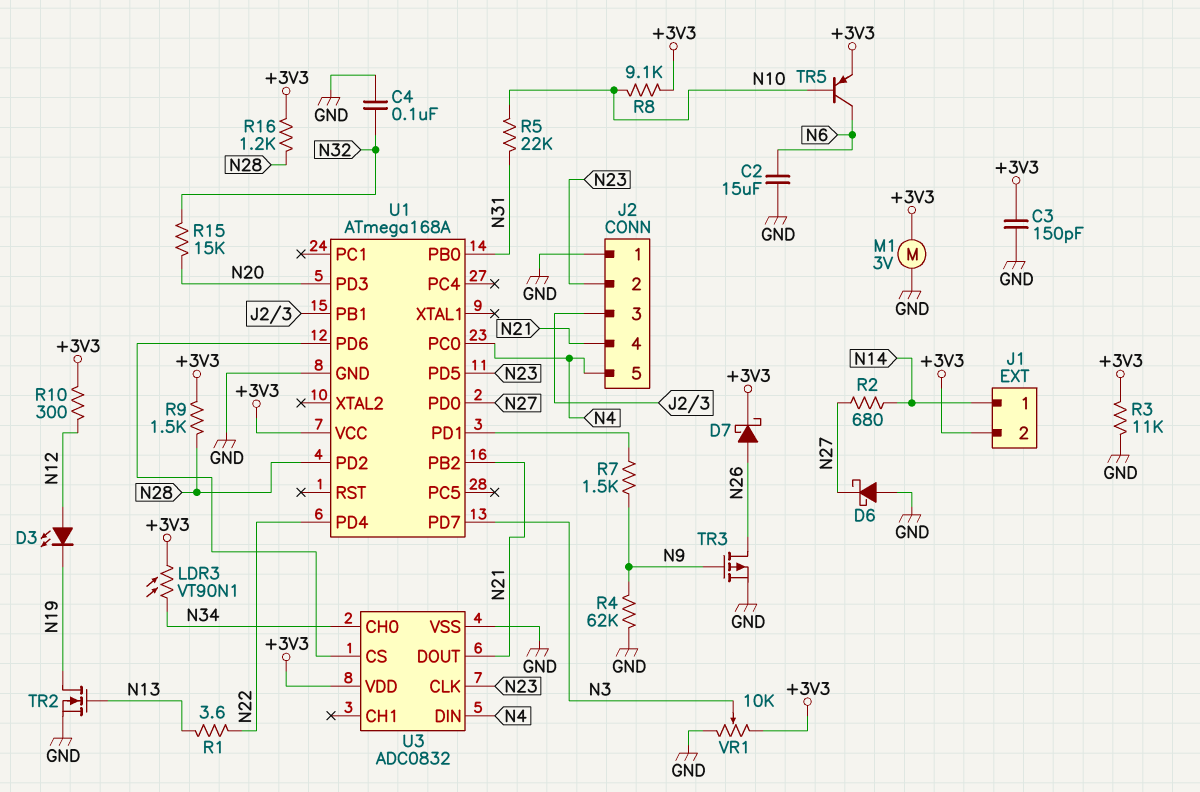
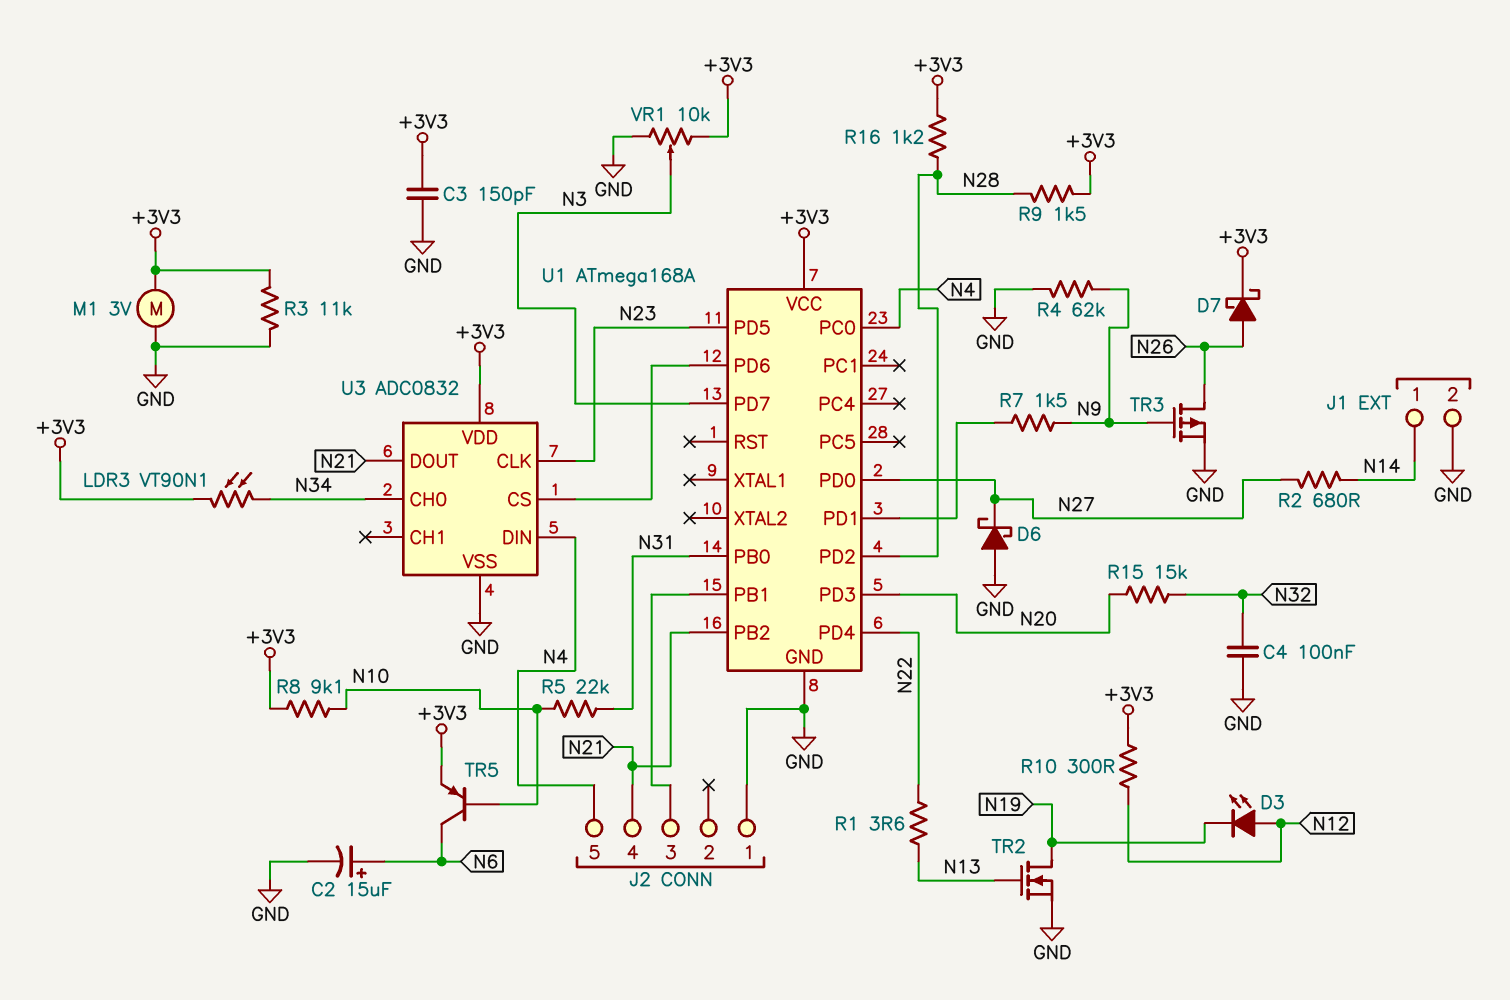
C2: 15uF (GND, N6) -> 15uF (plus N6, minus GND)
J1 pin 2: +3V3 -> GND
J2 pin 2: N23 -> none

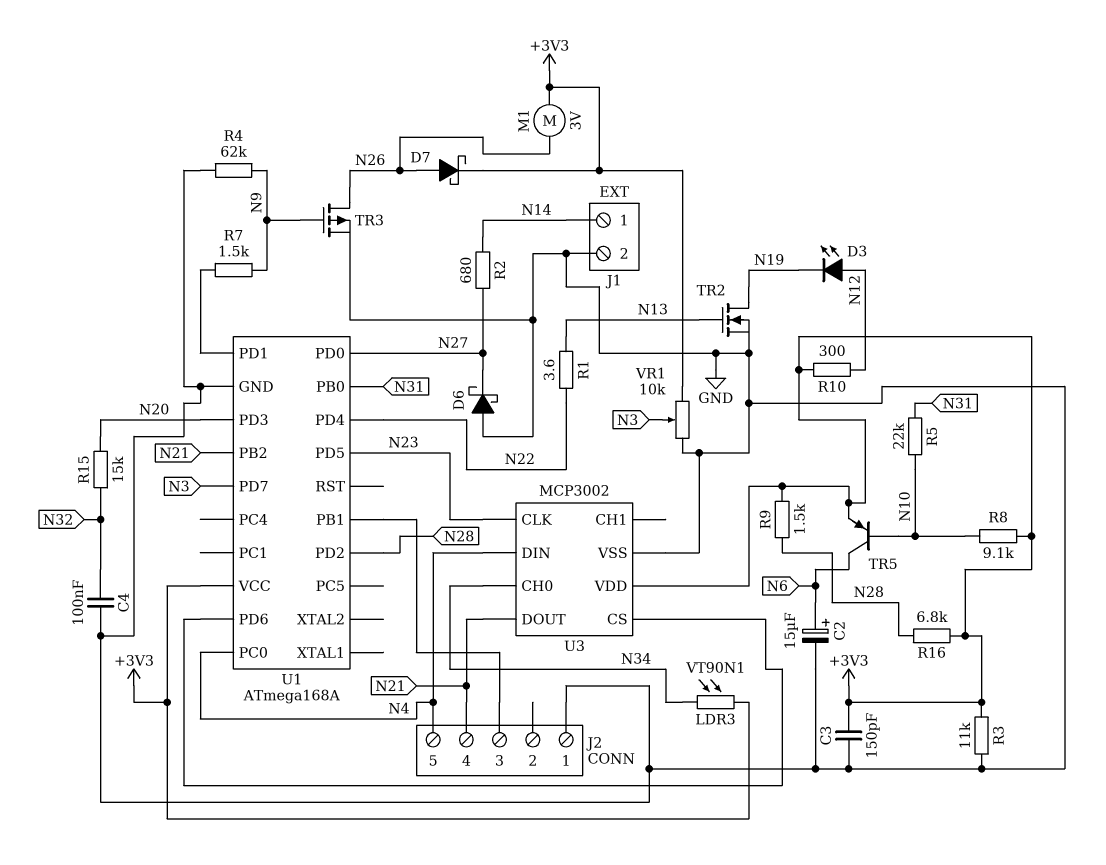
M1: motor 3V (+3V3, GND) -> motor 3V (+3V3, N26)
R16: 1.2k (+3V3, N28) -> 6.8k (+3V3, N28)
U3: ADC0832 -> MCP3002

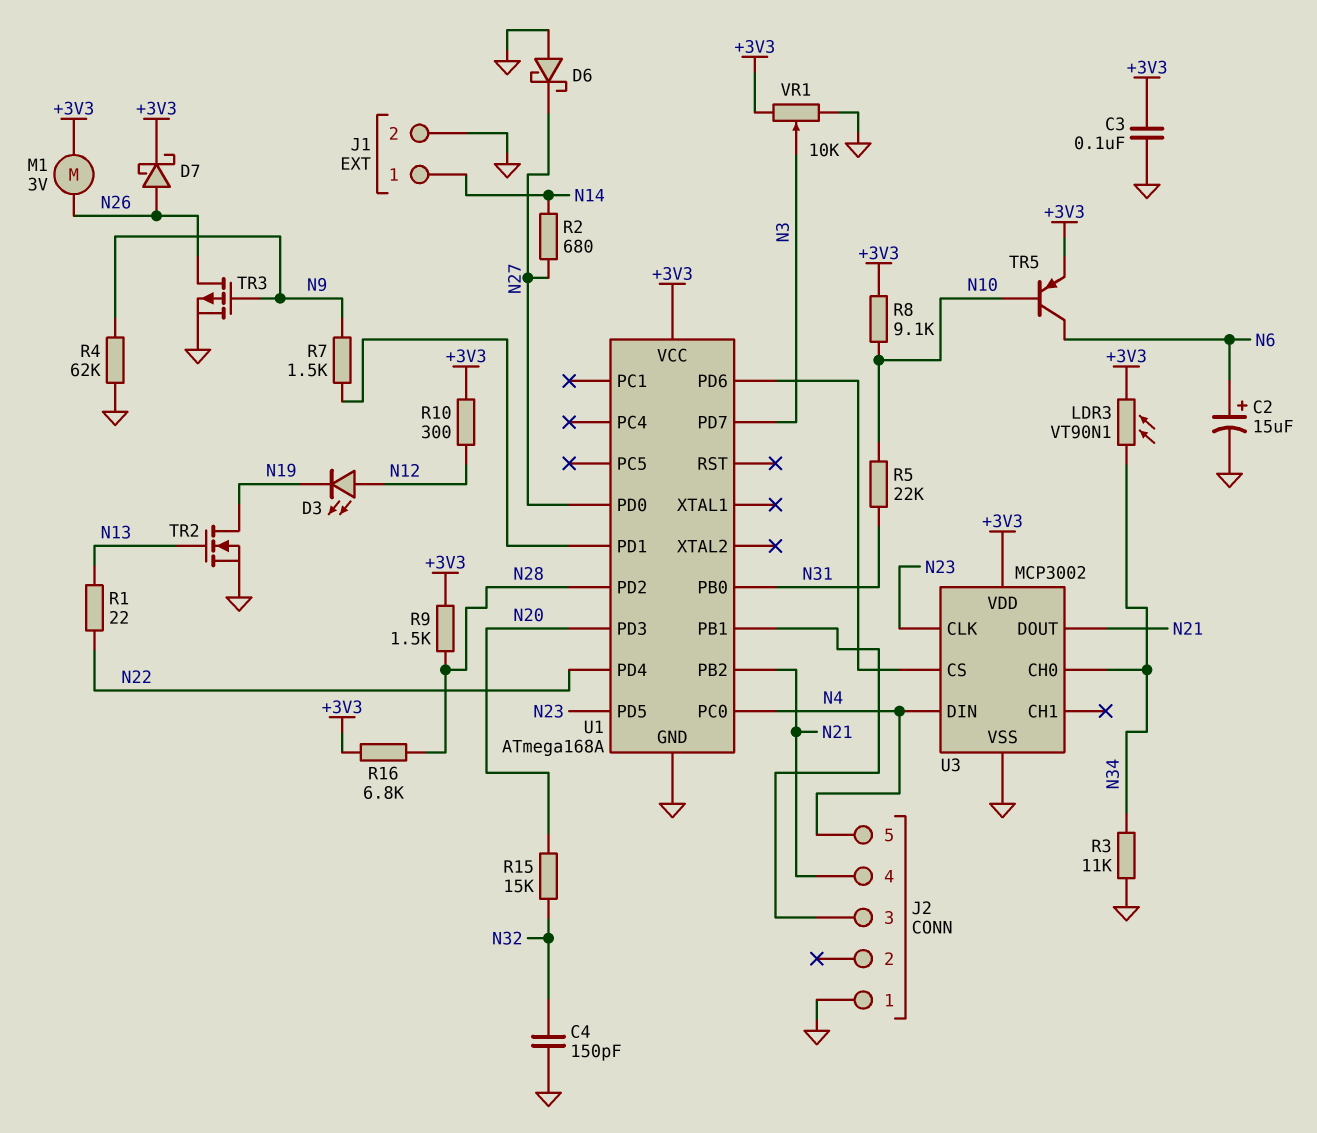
C3: 150pF (+3V3, GND) -> 100nF (+3V3, GND)
C4: 100nF (GND, N32) -> 150pF (GND, N32)
R1: 3.6 (N13, N22) -> 22 (N13, N22)
R3: 11k (+3V3, GND) -> 11k (GND, N34)

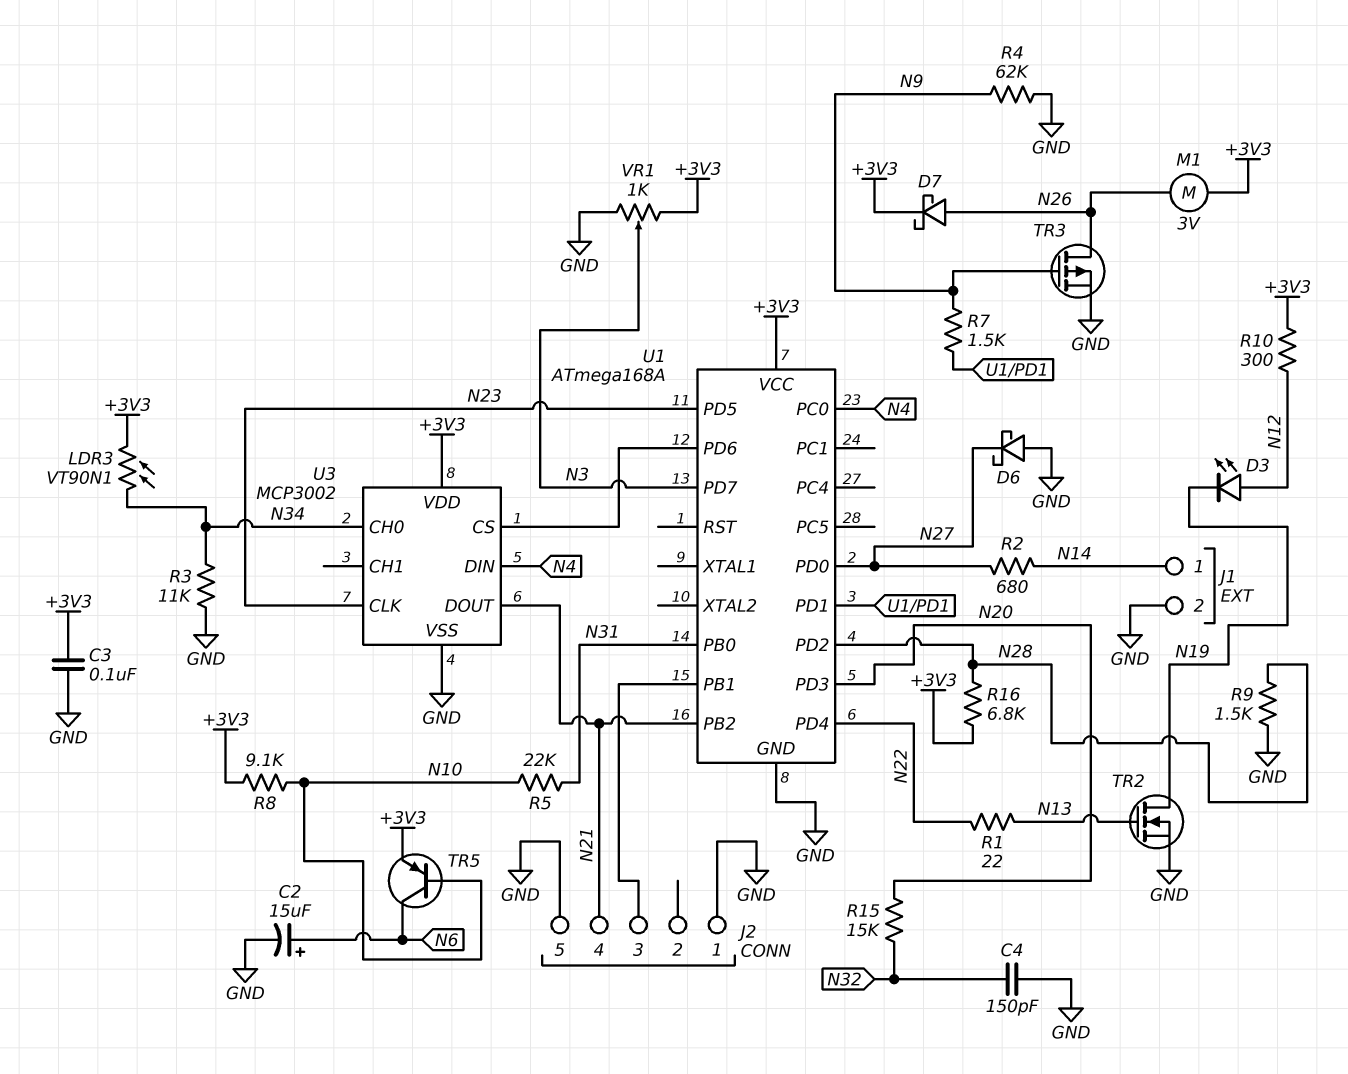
J2 pin 5: N4 -> GND
R9: 1.5k (+3V3, N28) -> 1.5k (GND, N28)
VR1: 10k (+3V3, GND, wiper N3) -> 1k (+3V3, GND, wiper N3)

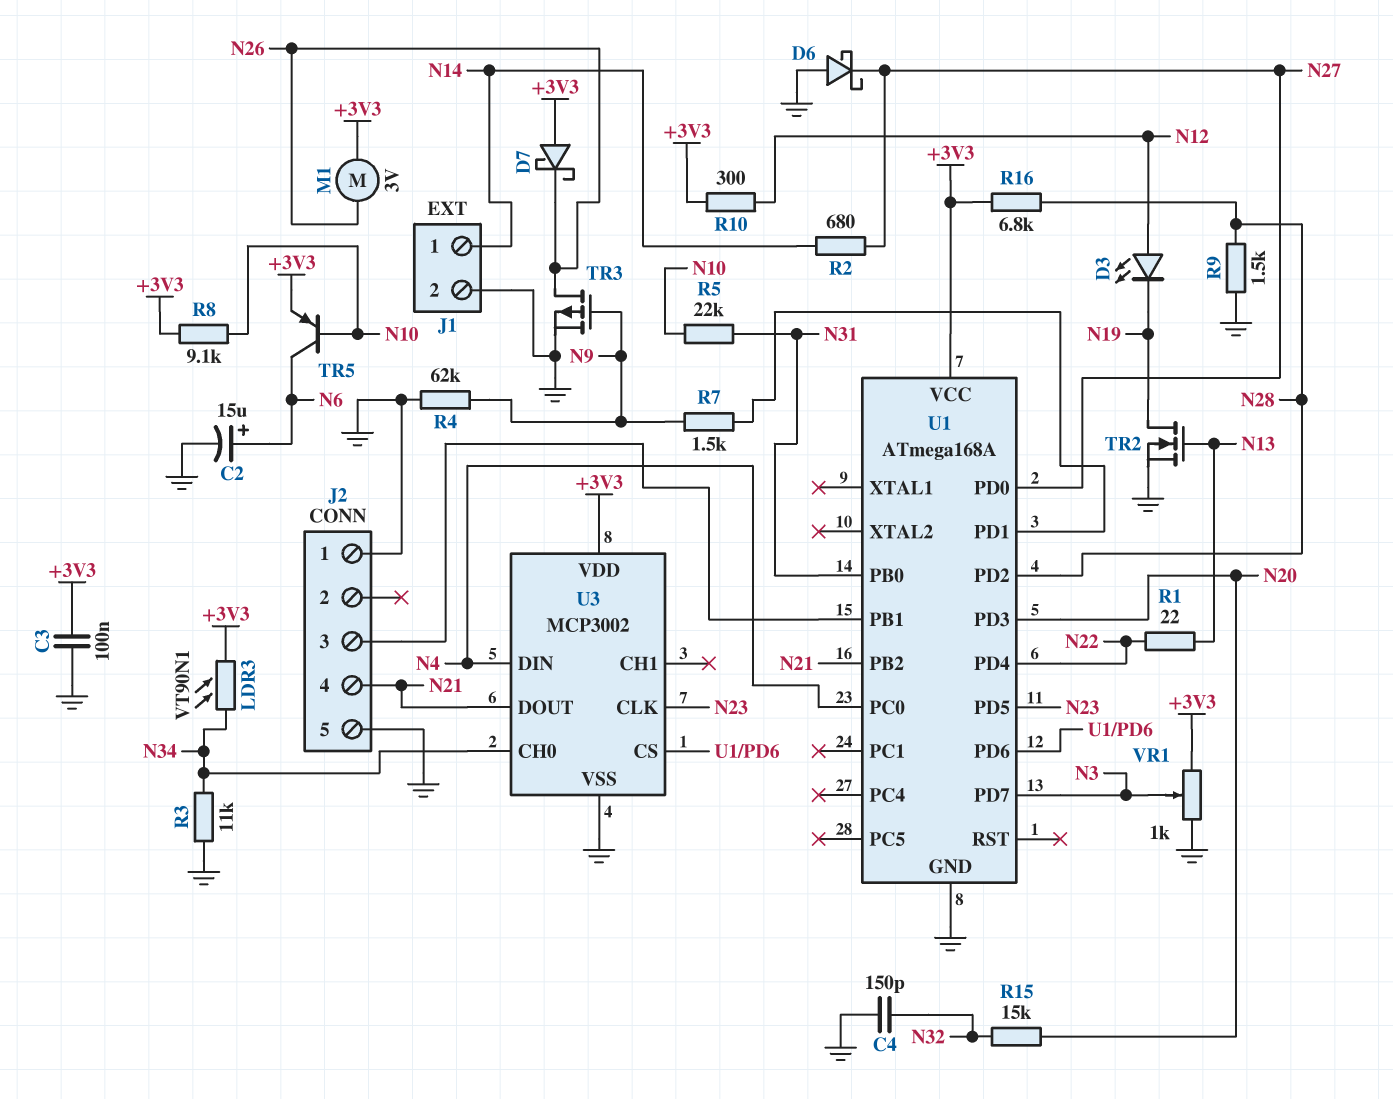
D7: schottky (A N26, K +3V3) -> schottky (A +3V3, K N26)

